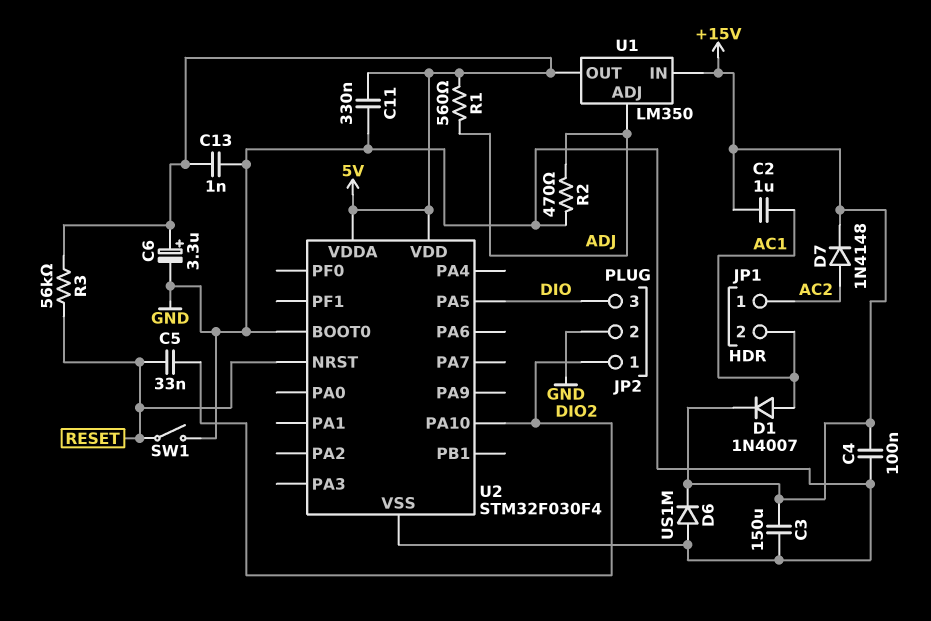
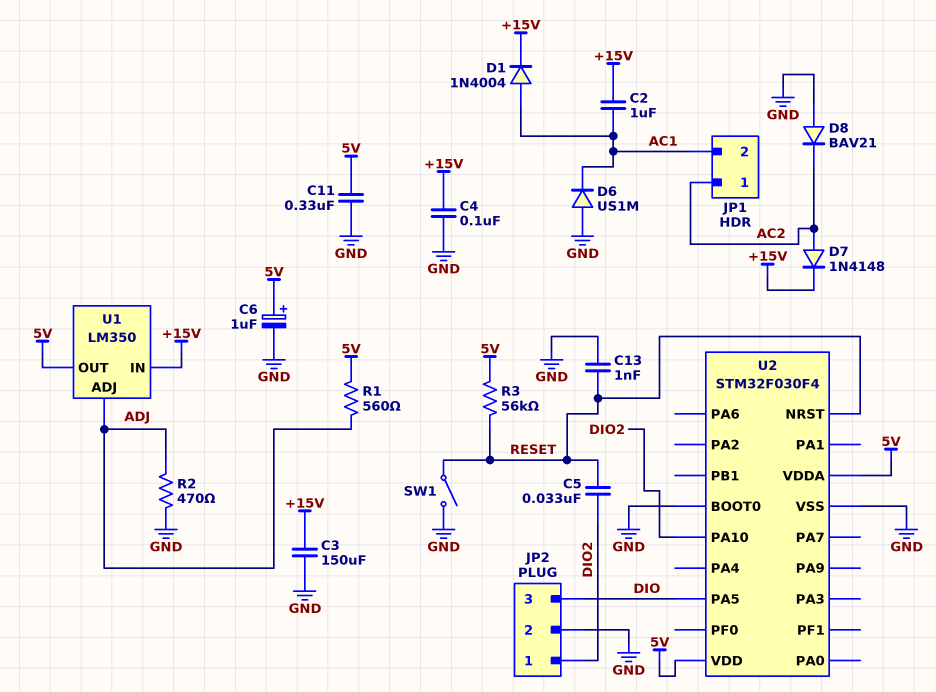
C6: 3.3uF (plus 5V, minus GND) -> 1uF (plus 5V, minus GND)
C13: 1nF (5V, GND) -> 1nF (GND, RESET)
D1: diode 1N4007 (A AC1, K +15V) -> diode 1N4004 (A AC1, K +15V)
D6: diode US1M (A GND, K +15V) -> diode US1M (A GND, K AC1)
D8: none -> diode BAV21 (A GND, K AC2)

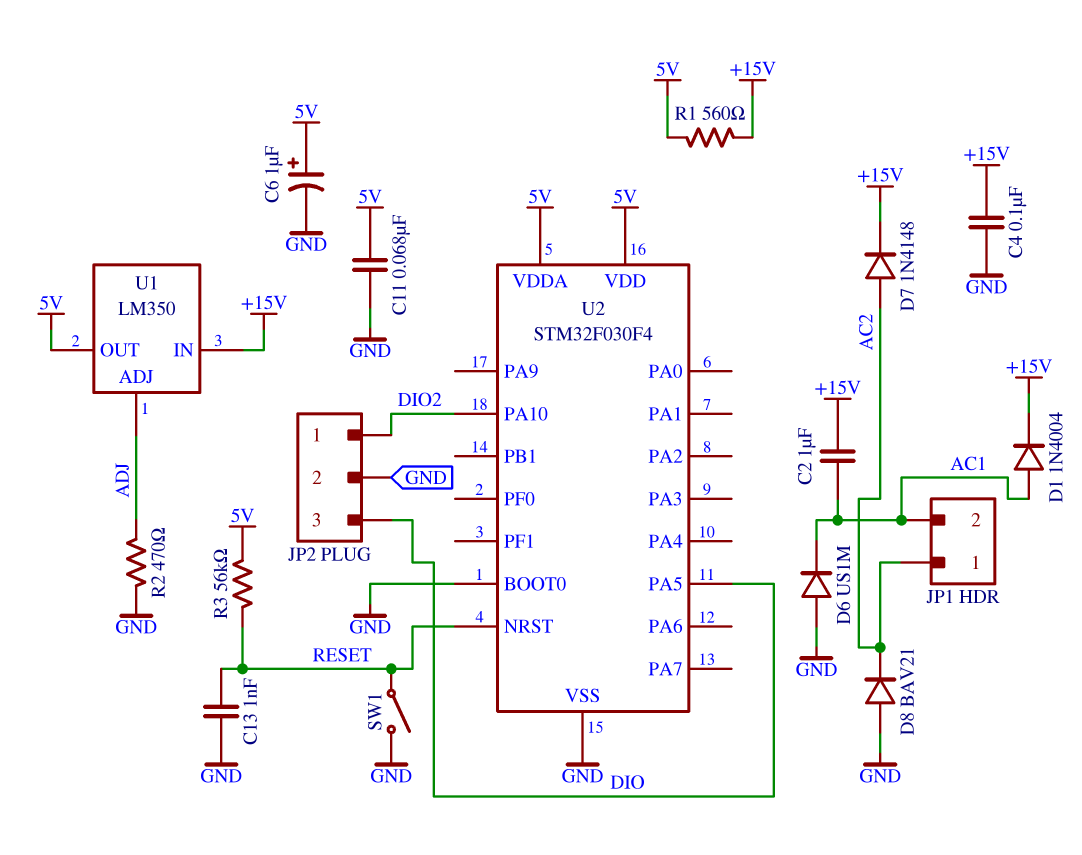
C3: 150uF (+15V, GND) -> none
C5: 33nF (DIO2, RESET) -> none
C11: 330nF (5V, GND) -> 68nF (5V, GND)
R1: 560 (5V, ADJ) -> 560 (+15V, 5V)

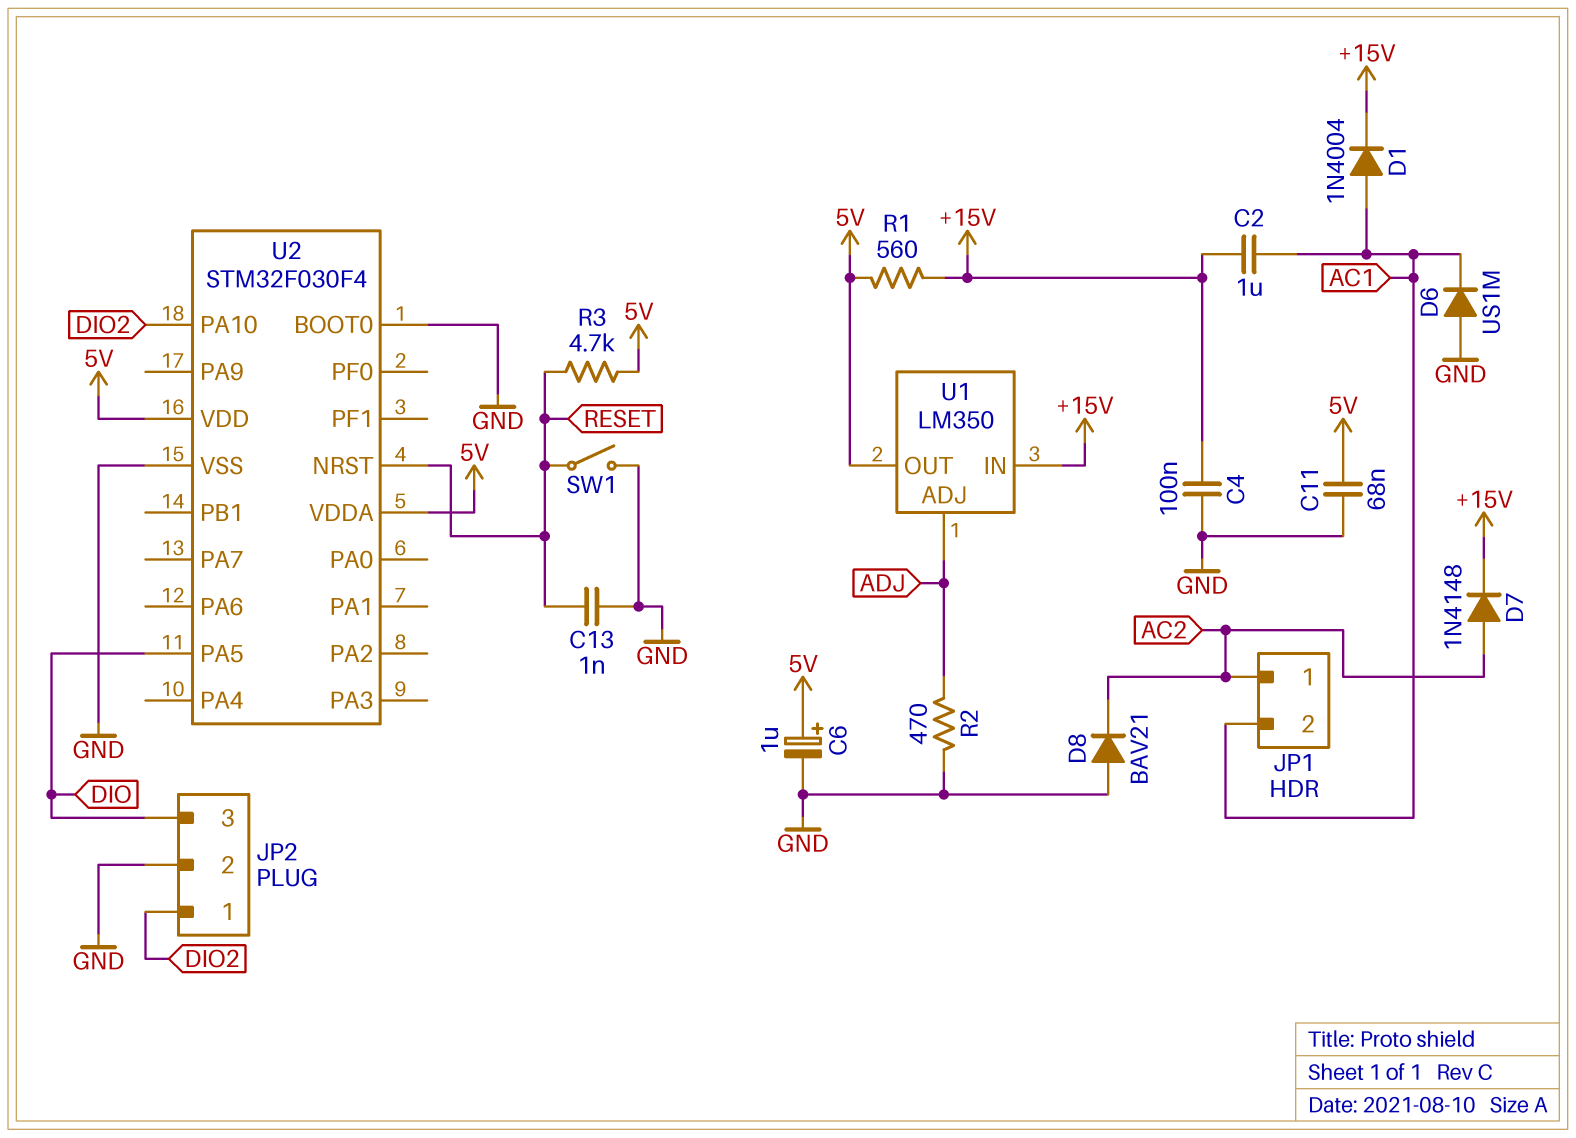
R3: 56k (5V, RESET) -> 4.7k (5V, RESET)

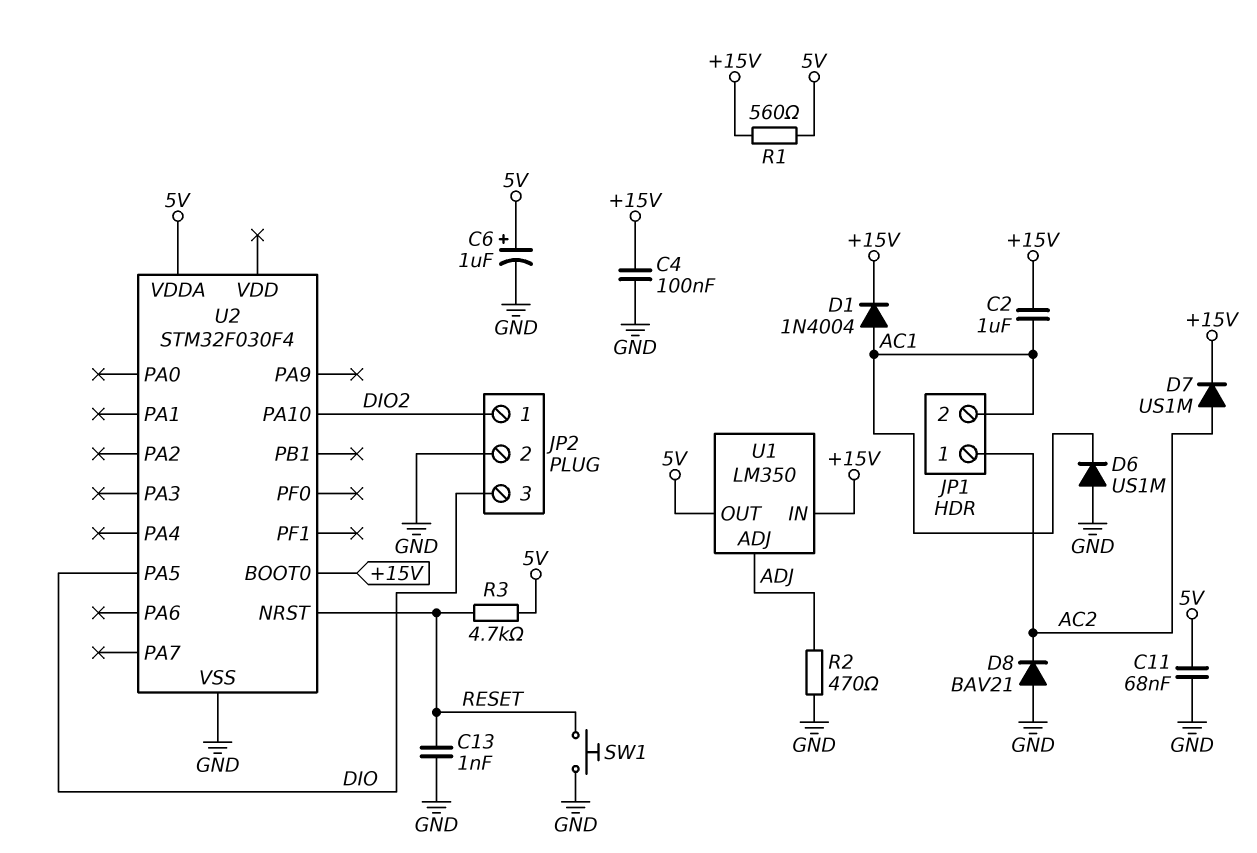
D7: diode 1N4148 (A AC2, K +15V) -> diode US1M (A AC2, K +15V)
SW1: switch (GND, RESET) -> button (GND, RESET)
U2 pin BOOT0: GND -> +15V
U2 pin VDD: 5V -> none

